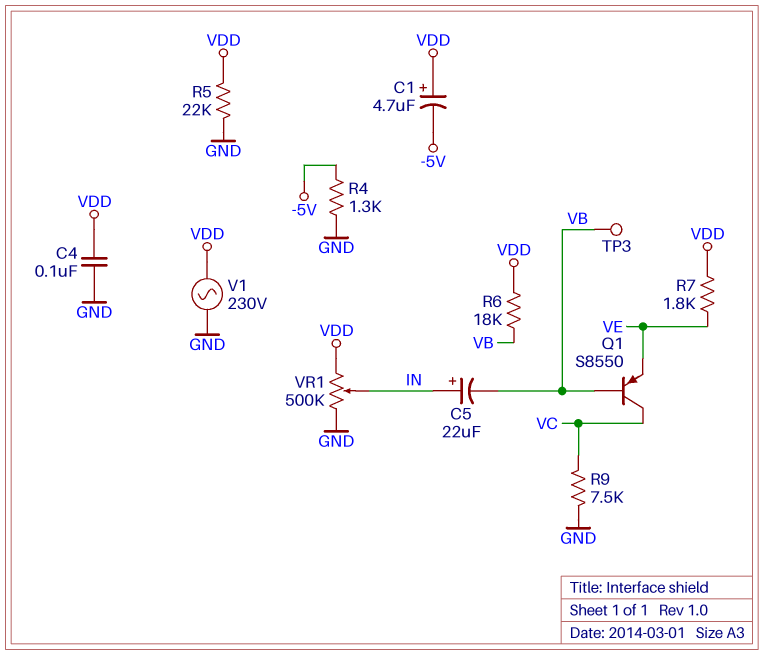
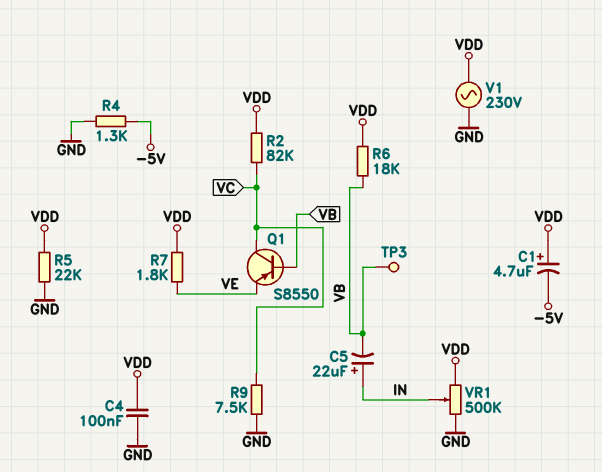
R2: none -> 82k (VC, VDD)

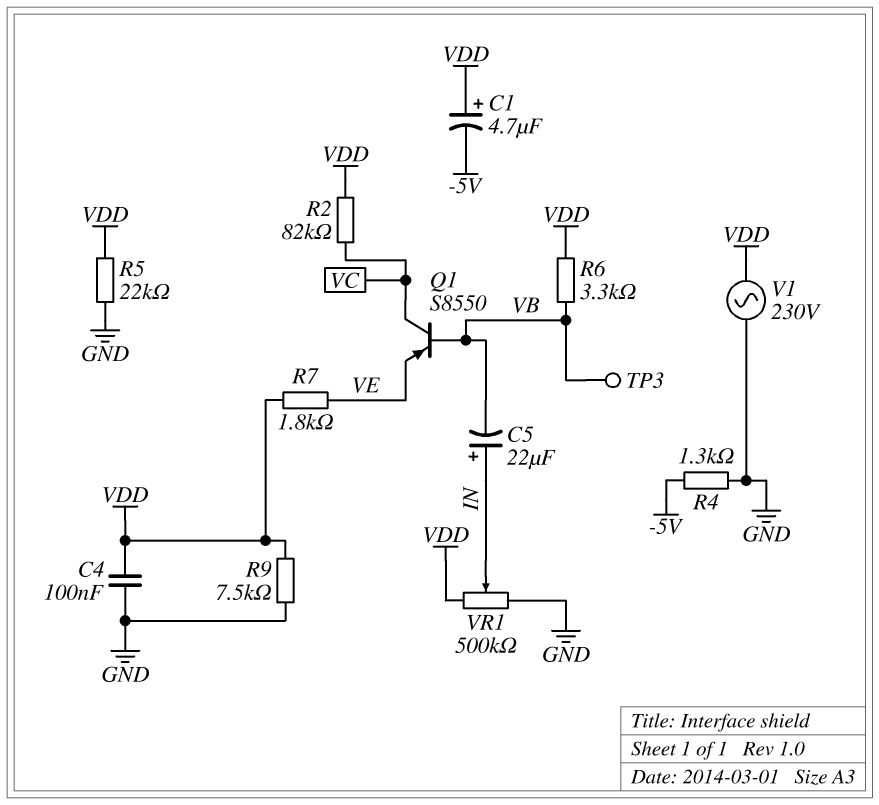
R6: 18k (VB, VDD) -> 3.3k (VB, VDD)
R9: 7.5k (GND, VC) -> 7.5k (GND, VDD)

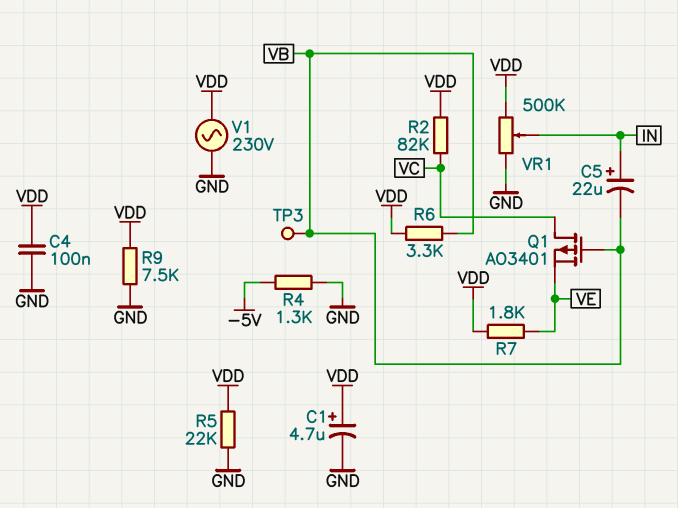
C1: 4.7uF (plus VDD, minus -5V) -> 4.7uF (plus VDD, minus GND)
Q1: PNP S8550 (B VB, C VC, E VE) -> PMOS AO3401 (G VB, D VC, S VE)

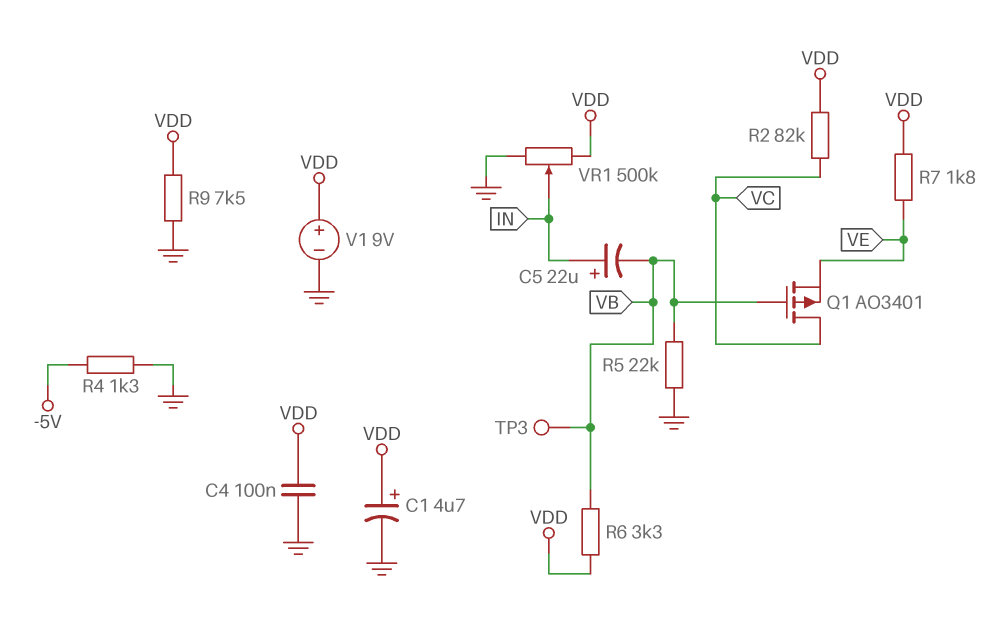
R5: 22k (GND, VDD) -> 22k (GND, VB)
V1: AC 230V (GND, VDD) -> 9V (plus VDD, minus GND)

